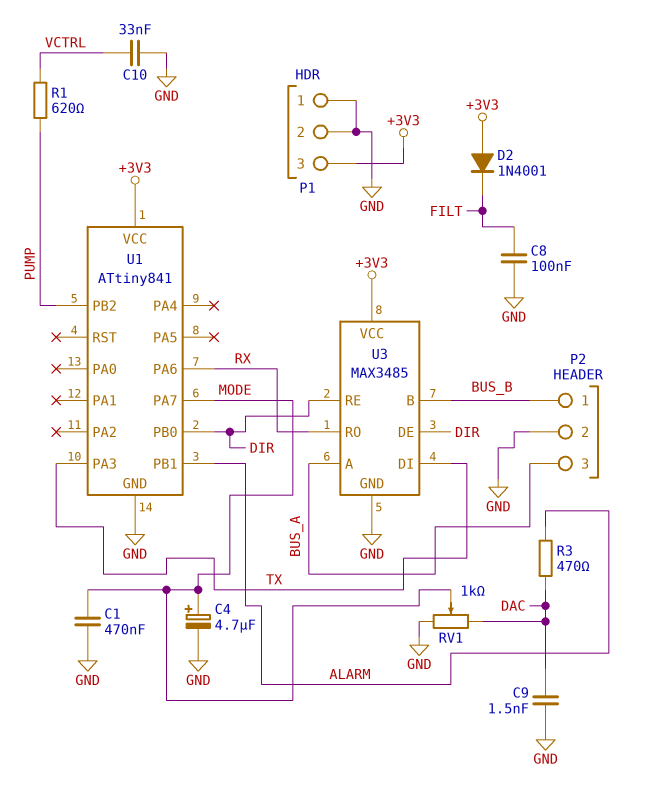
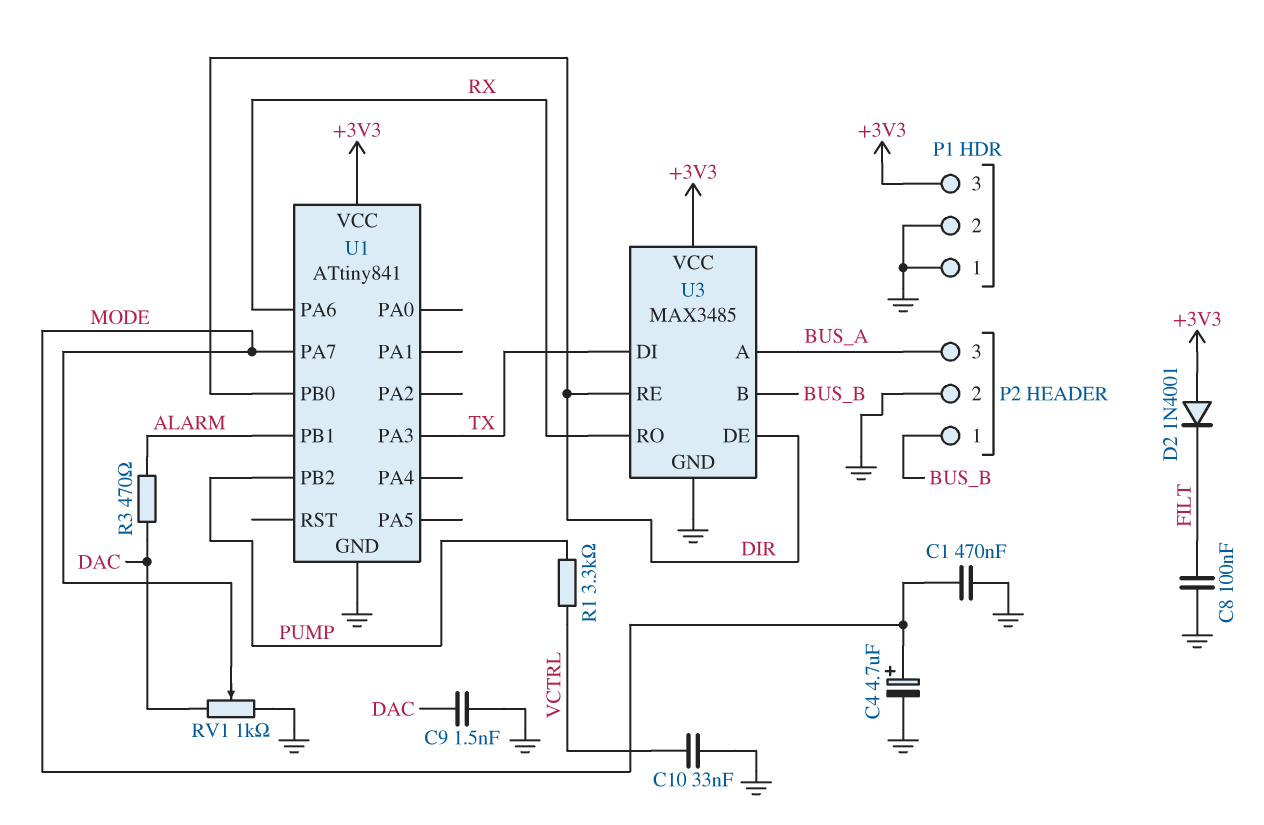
R1: 620 (PUMP, VCTRL) -> 3.3k (PUMP, VCTRL)

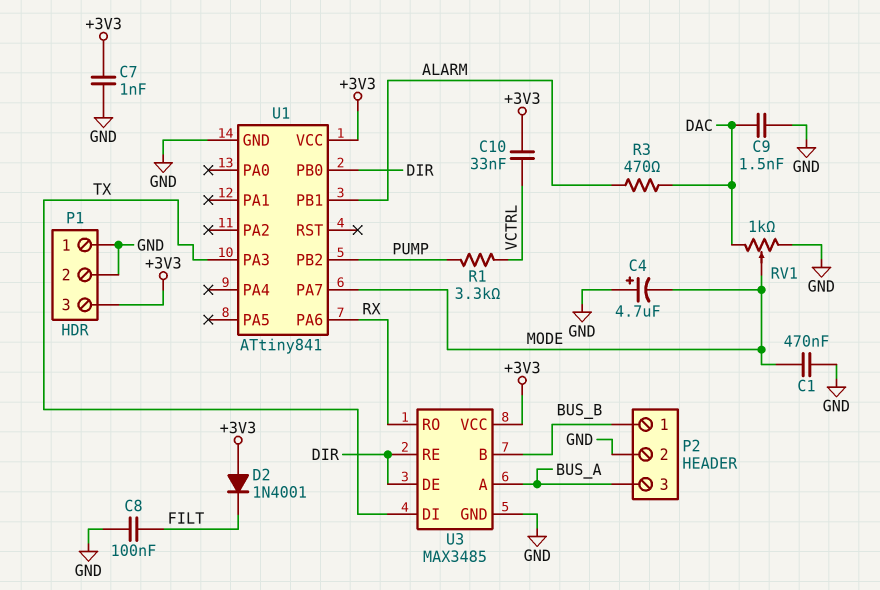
C4: 4.7uF (plus MODE, minus GND) -> 4.7uF (plus GND, minus MODE)
C7: none -> 1nF (+3V3, GND)
C10: 33nF (GND, VCTRL) -> 33nF (+3V3, VCTRL)

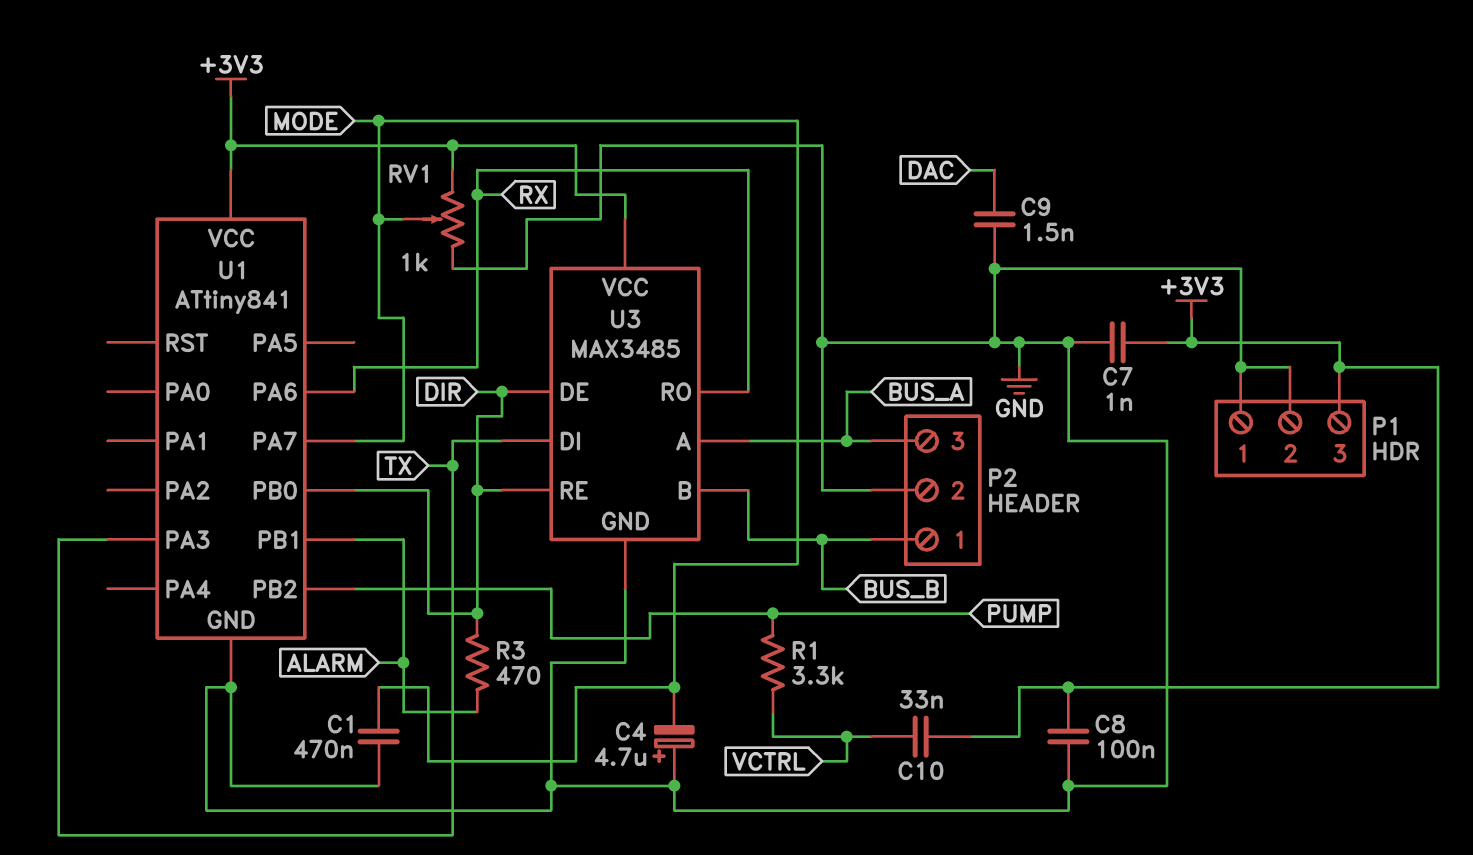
C8: 100nF (FILT, GND) -> 100nF (+3V3, GND)
D2: diode 1N4001 (A +3V3, K FILT) -> none
R3: 470 (ALARM, DAC) -> 470 (ALARM, DIR)
RV1: 1k (DAC, GND, wiper MODE) -> 1k (+3V3, GND, wiper MODE)

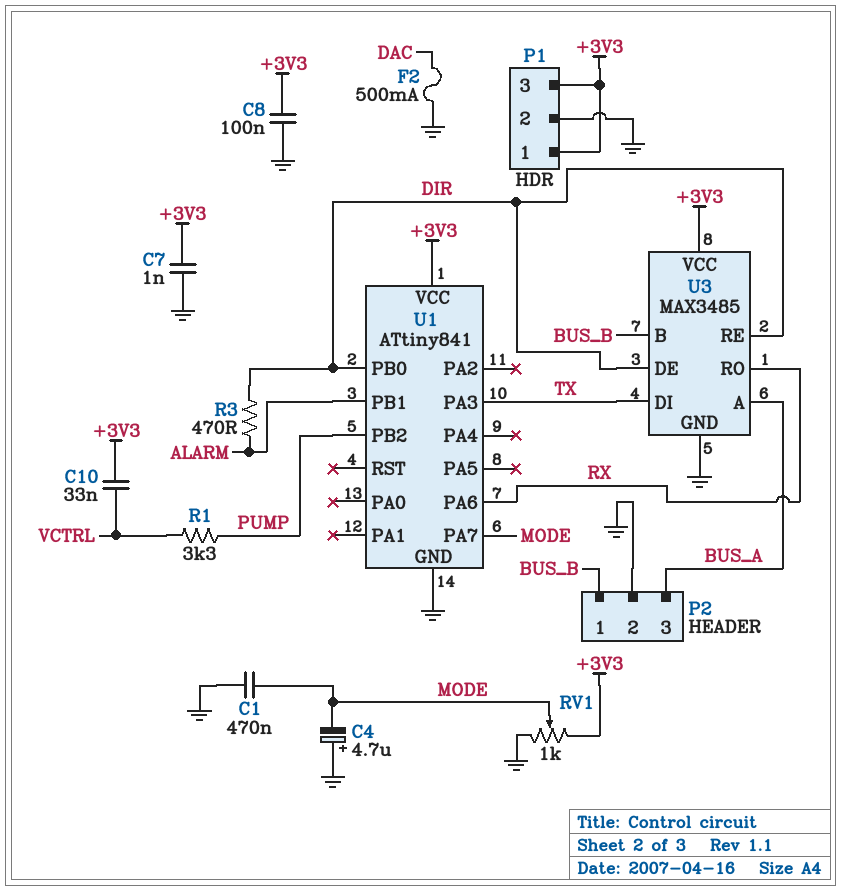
C9: 1.5nF (DAC, GND) -> none
F2: none -> 500mA (DAC, GND)
P1 pin 1: GND -> +3V3

